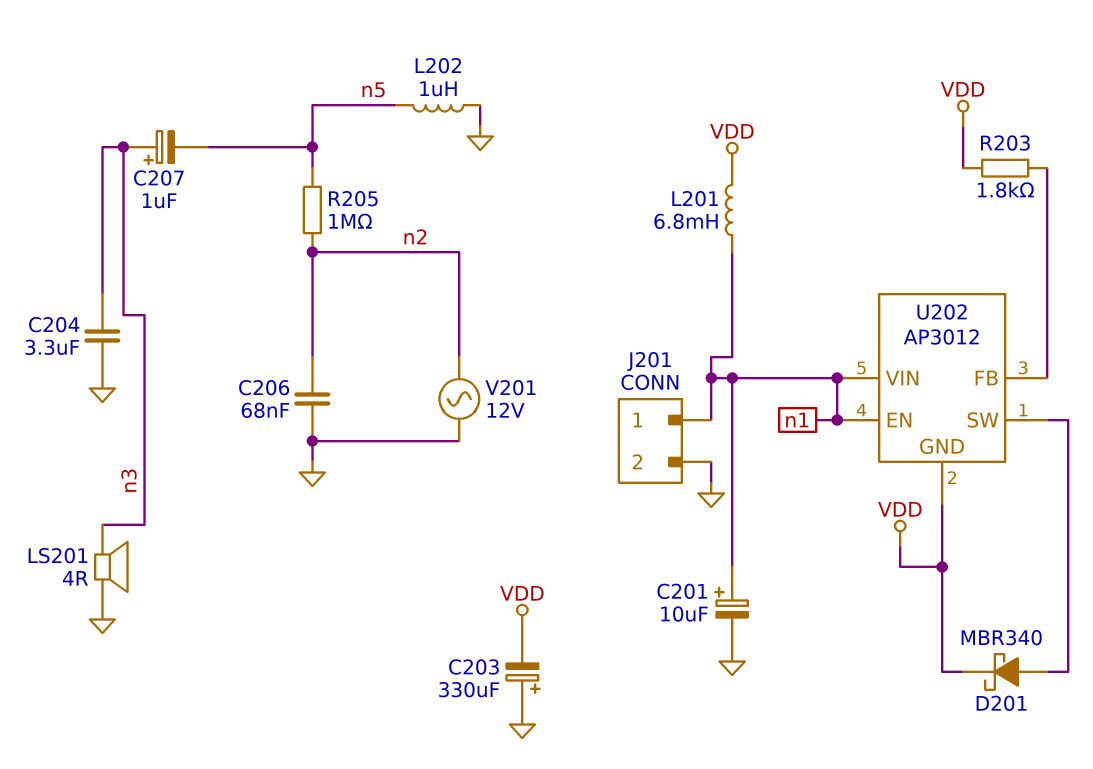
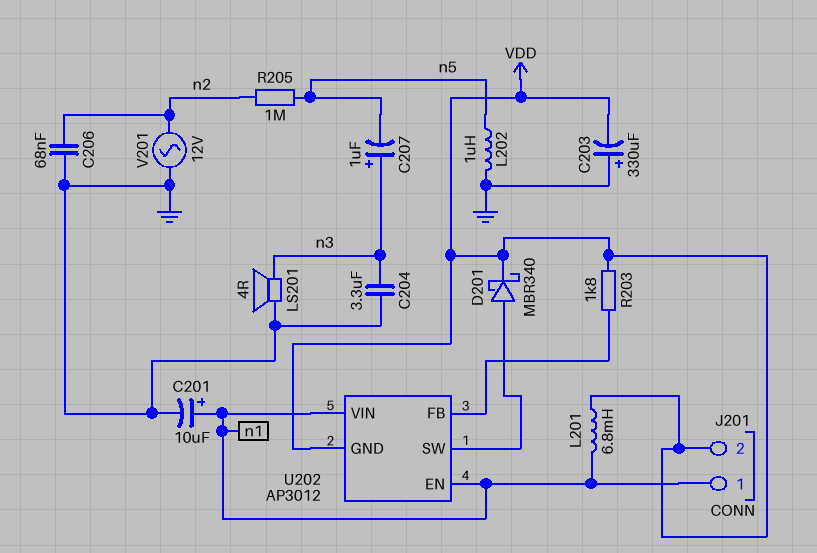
J201 pin 2: GND -> VDD

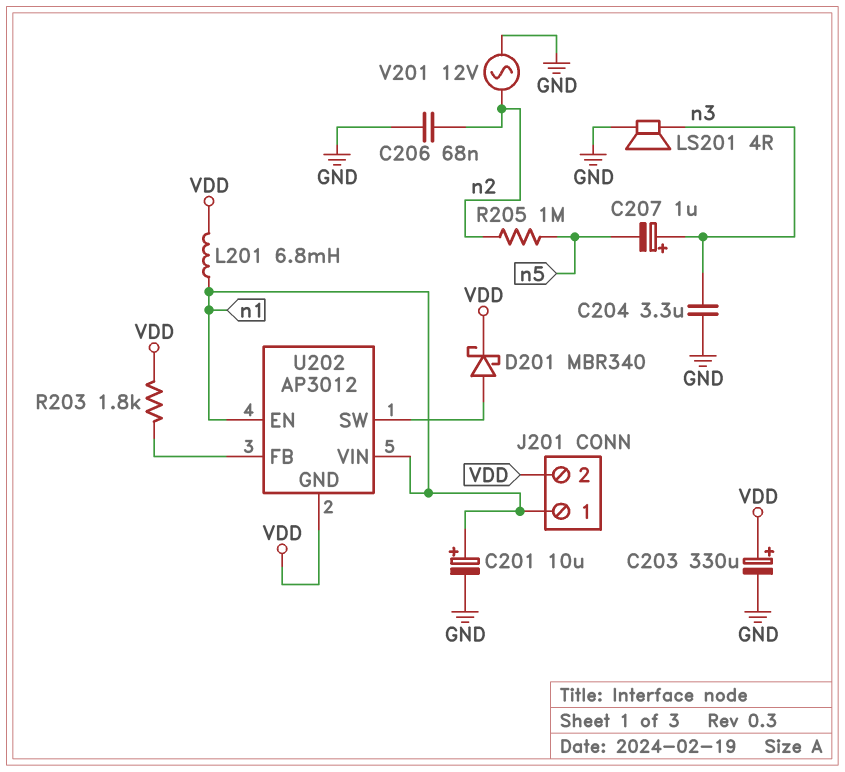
C203: 330uF (plus GND, minus VDD) -> 330uF (plus VDD, minus GND)
L202: 1uH (GND, n5) -> none

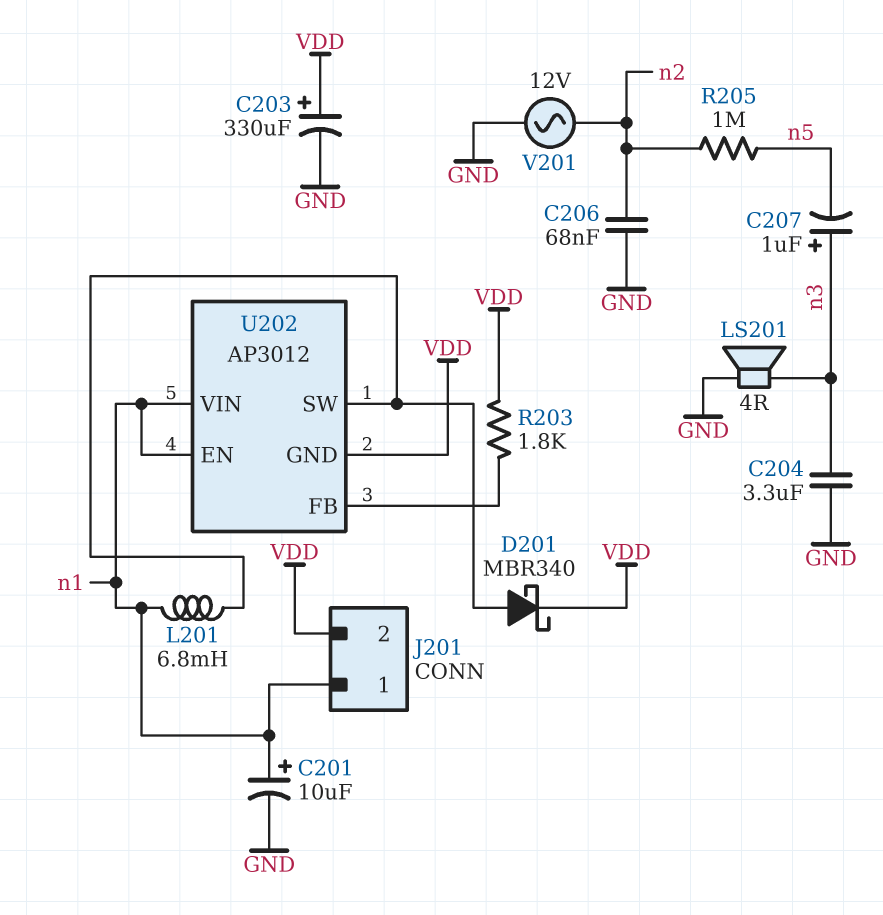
L201: 6.8mH (VDD, n1) -> 6.8mH (U202/SW, n1)

